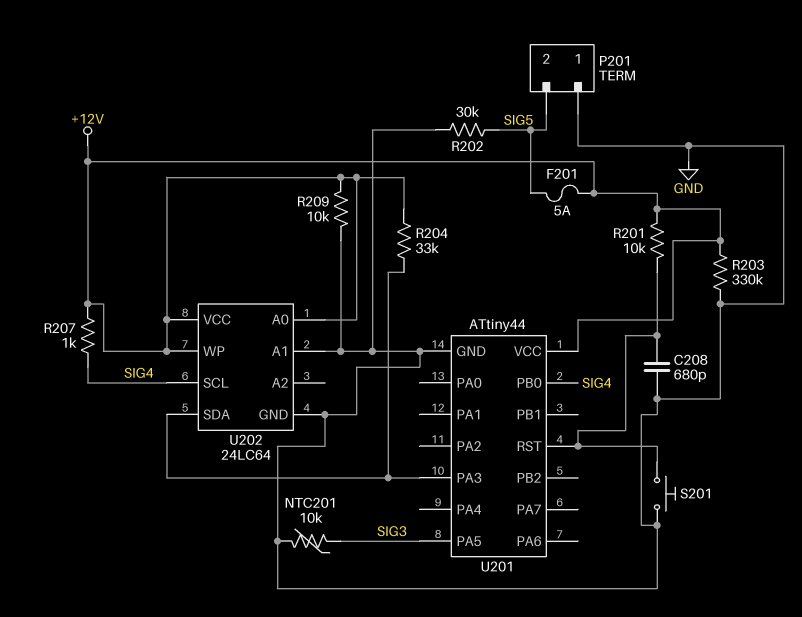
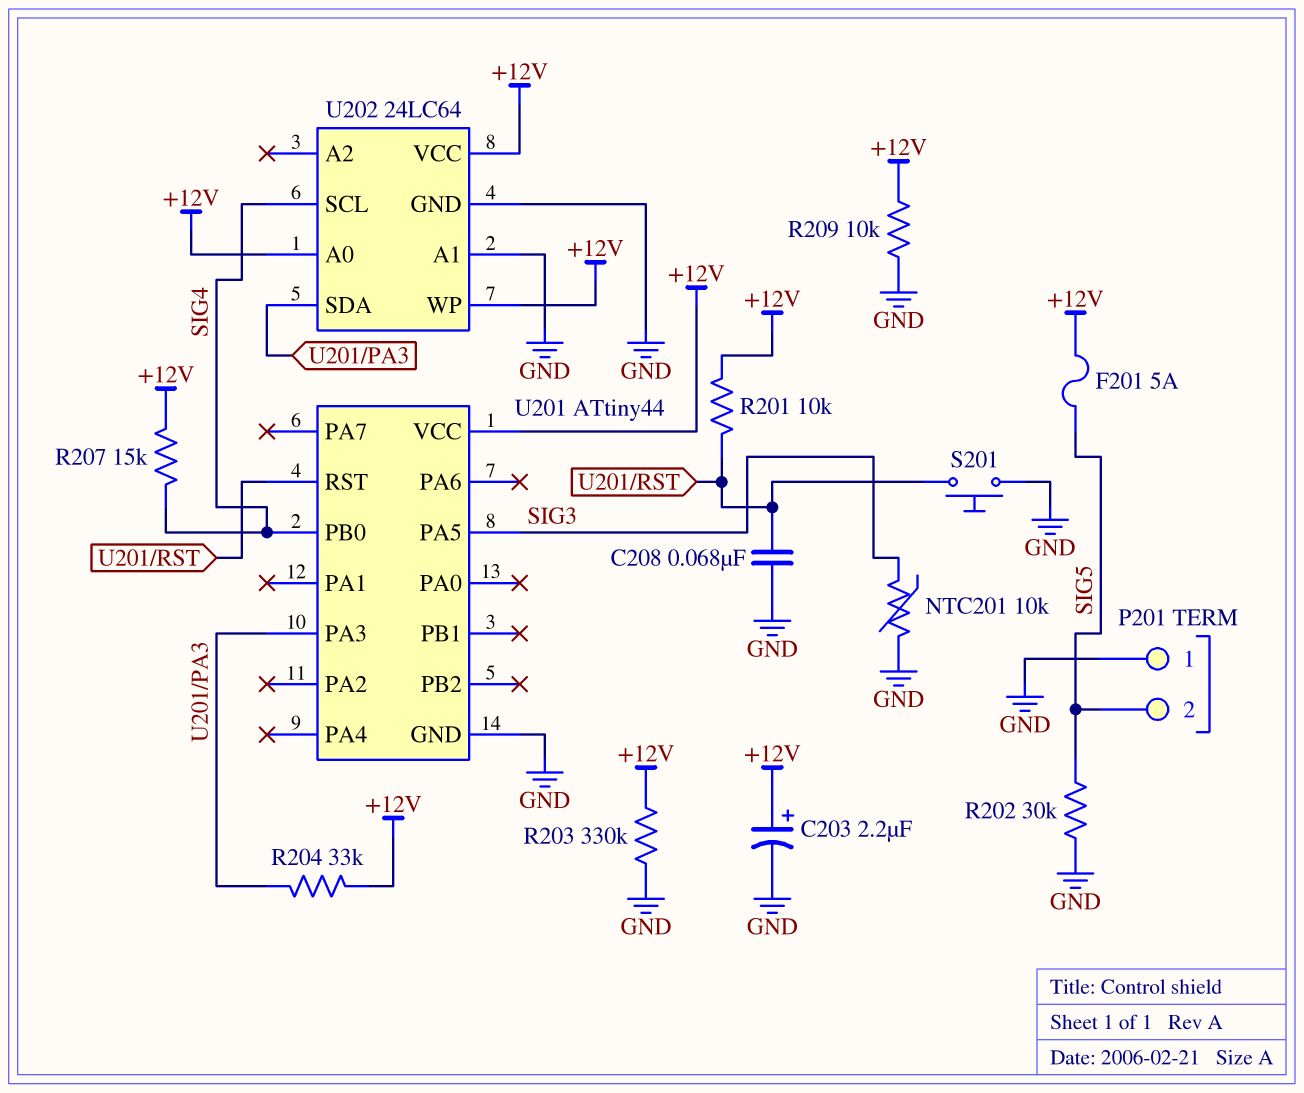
C203: none -> 2.2uF (plus +12V, minus GND)
C208: 680pF (GND, U201/RST) -> 68nF (GND, U201/RST)
R207: 1k (+12V, SIG4) -> 15k (+12V, SIG4)

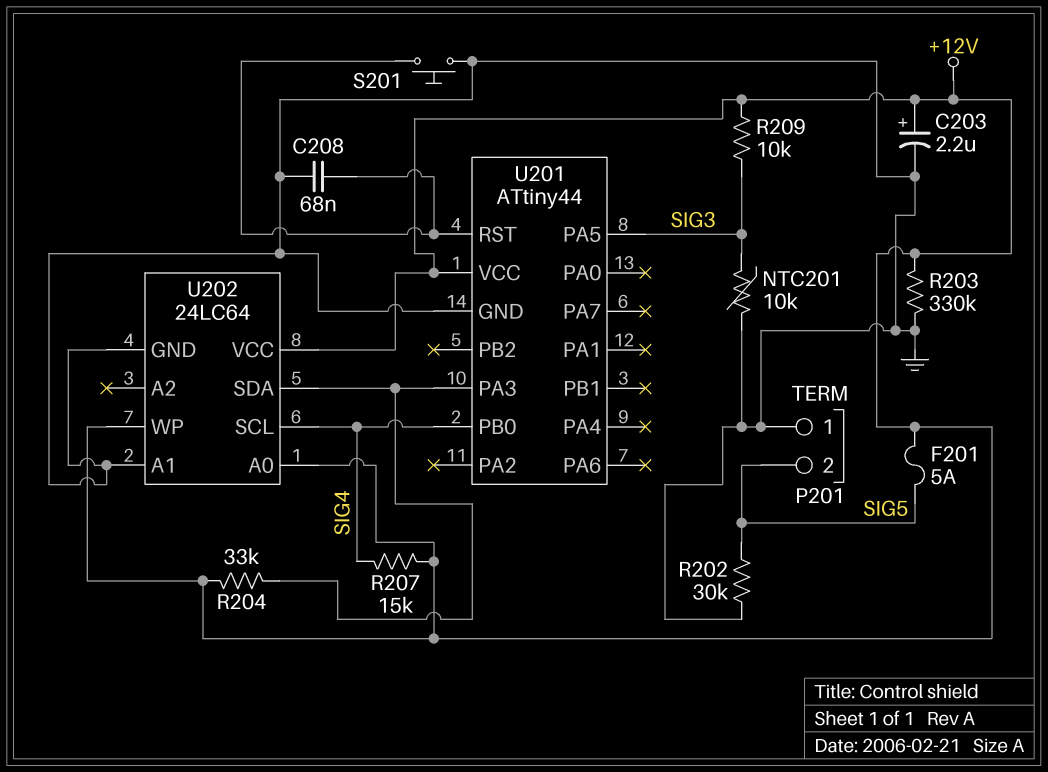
R201: 10k (+12V, U201/RST) -> none
R209: 10k (+12V, GND) -> 10k (+12V, SIG3)

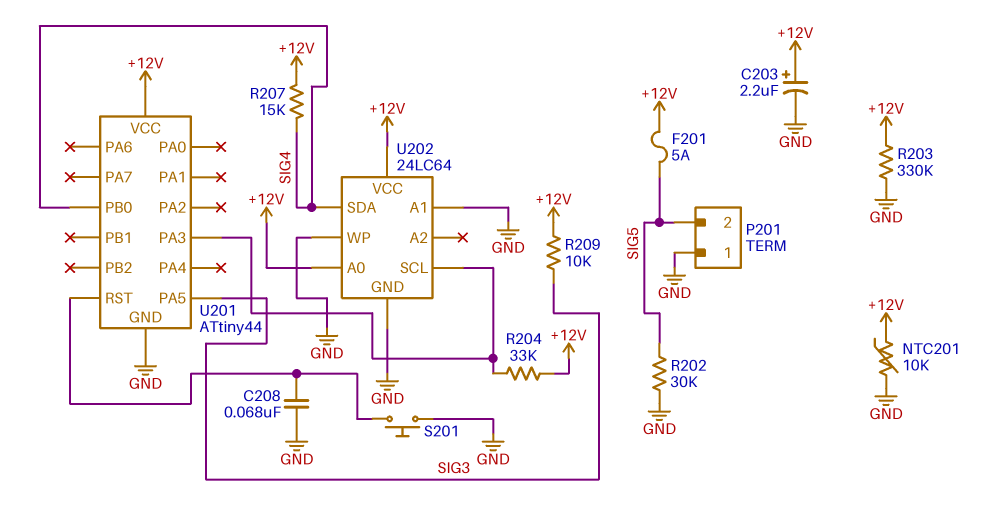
NTC201: 10k (GND, SIG3) -> 10k (+12V, GND)
U202 pin SCL: SIG4 -> U201/PA3
U202 pin SDA: U201/PA3 -> SIG4
U202 pin WP: +12V -> GND

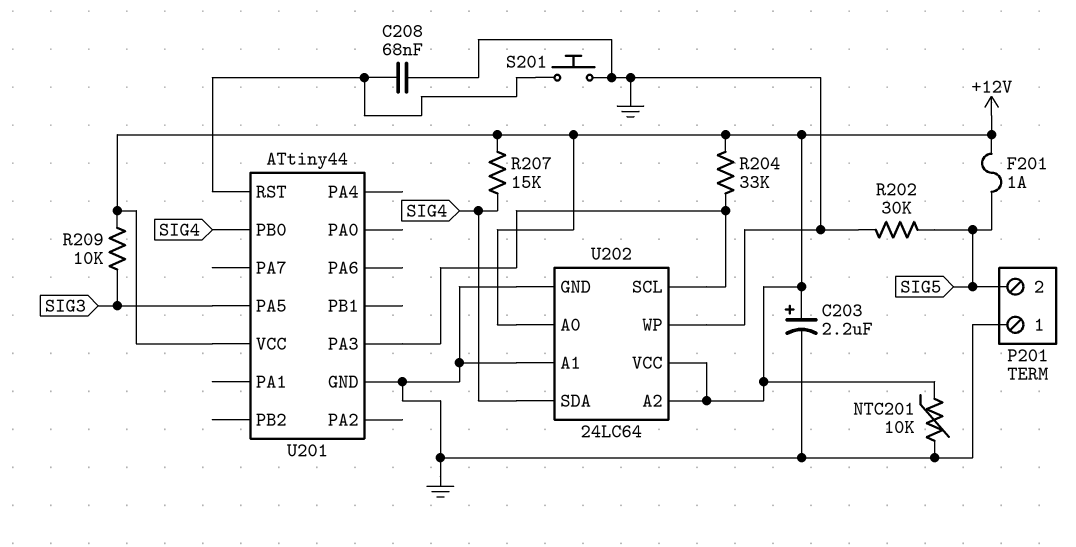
F201: 5A (+12V, SIG5) -> 1A (+12V, SIG5)
R203: 330k (+12V, GND) -> none
U202 pin A2: none -> +12V

